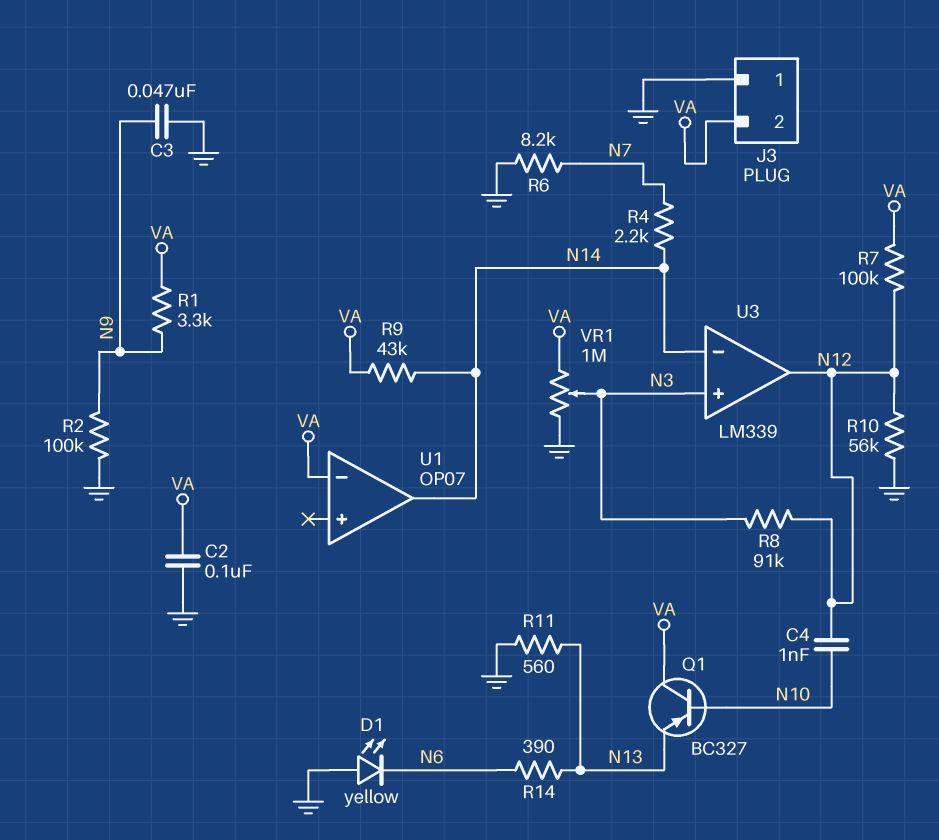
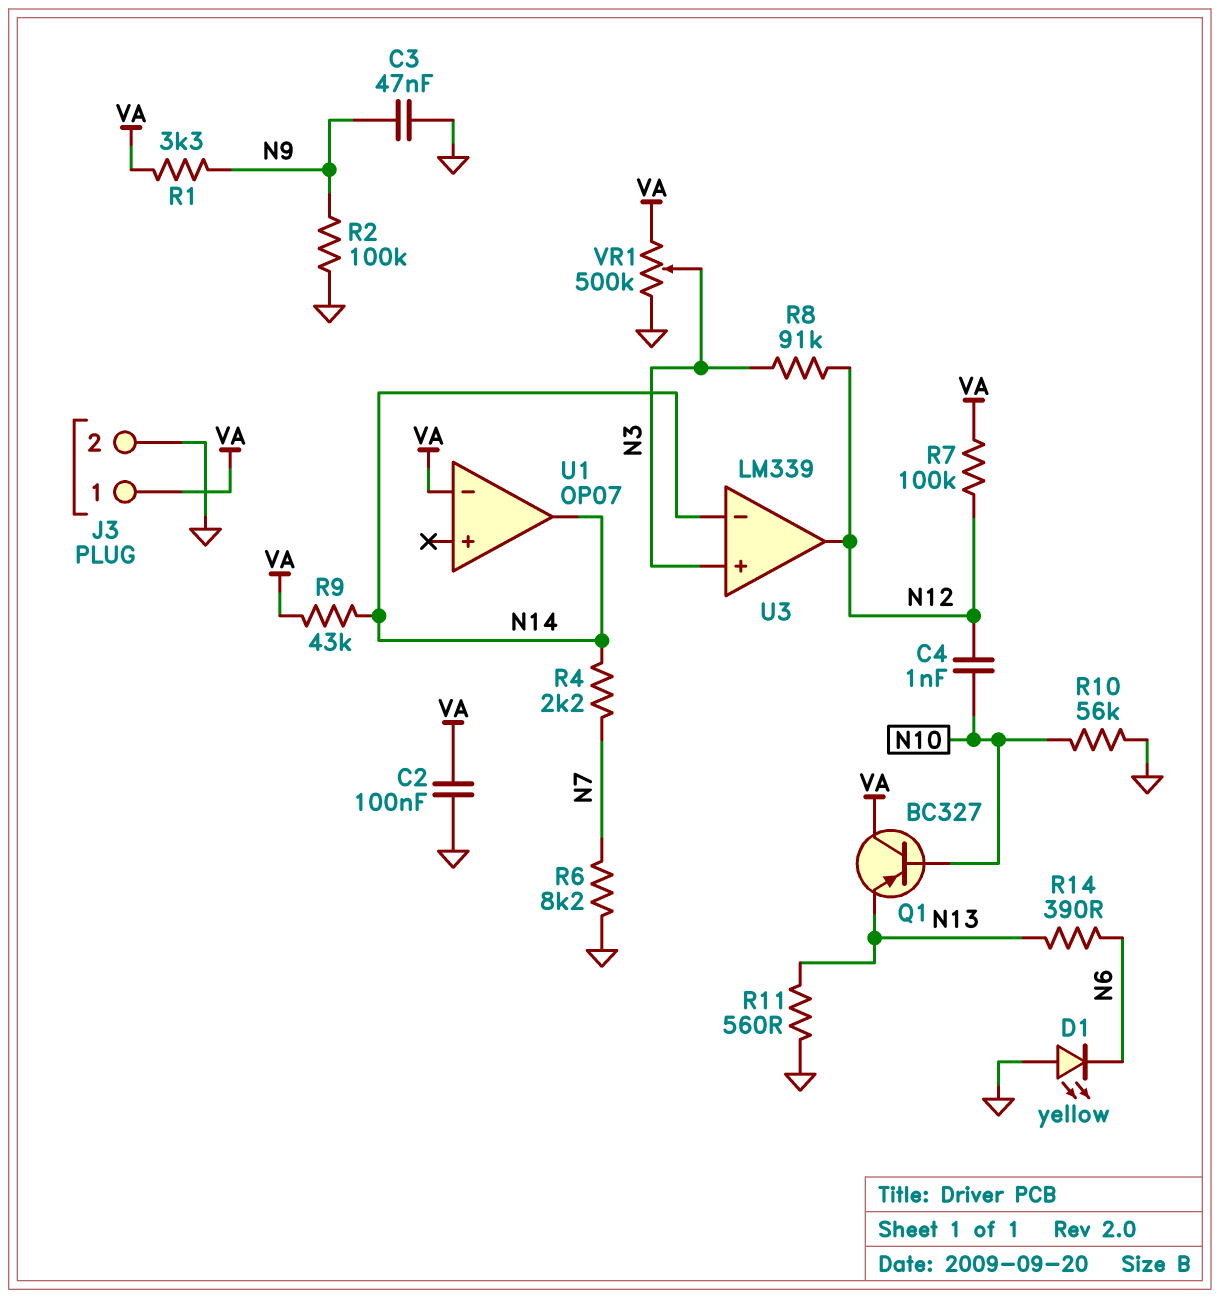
J3 pin 1: GND -> VA
J3 pin 2: VA -> GND
R10: 56k (GND, N12) -> 56k (GND, N10)
VR1: 1M (GND, VA, wiper N3) -> 500k (GND, VA, wiper N3)

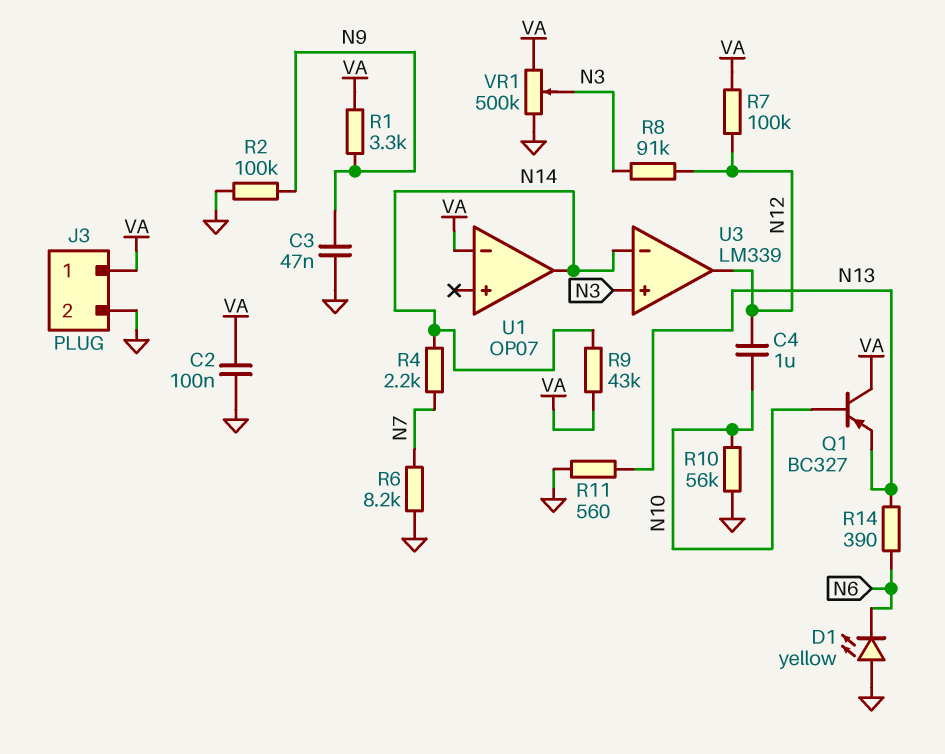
C4: 1nF (N10, N12) -> 1uF (N10, N12)

